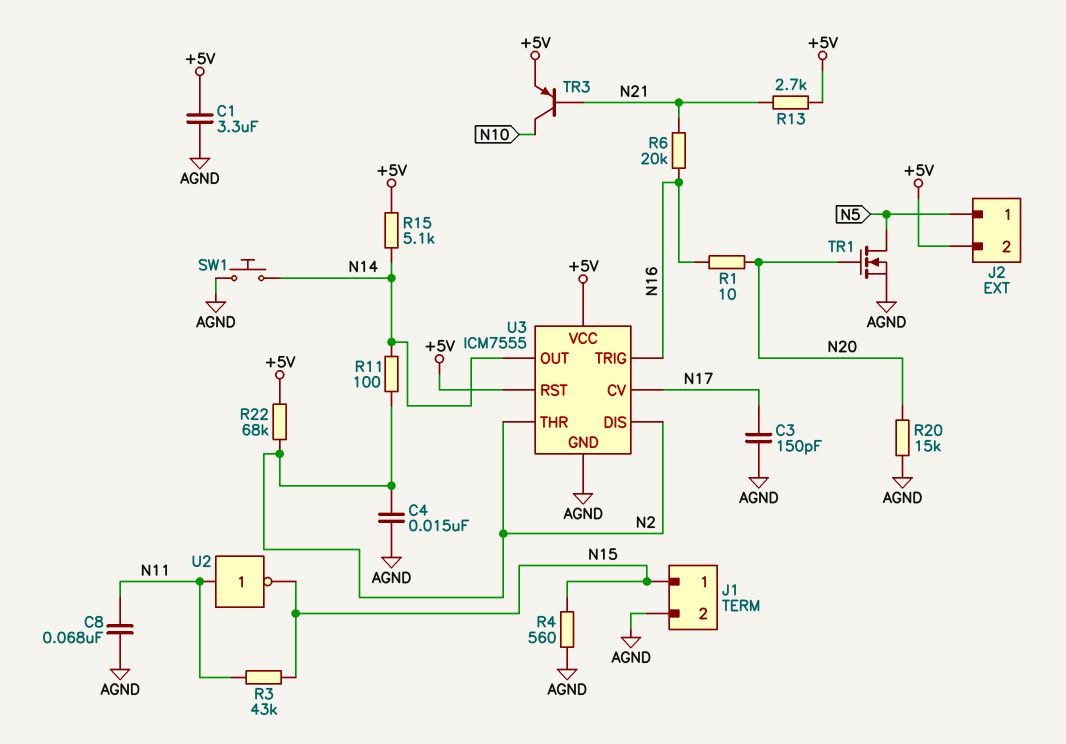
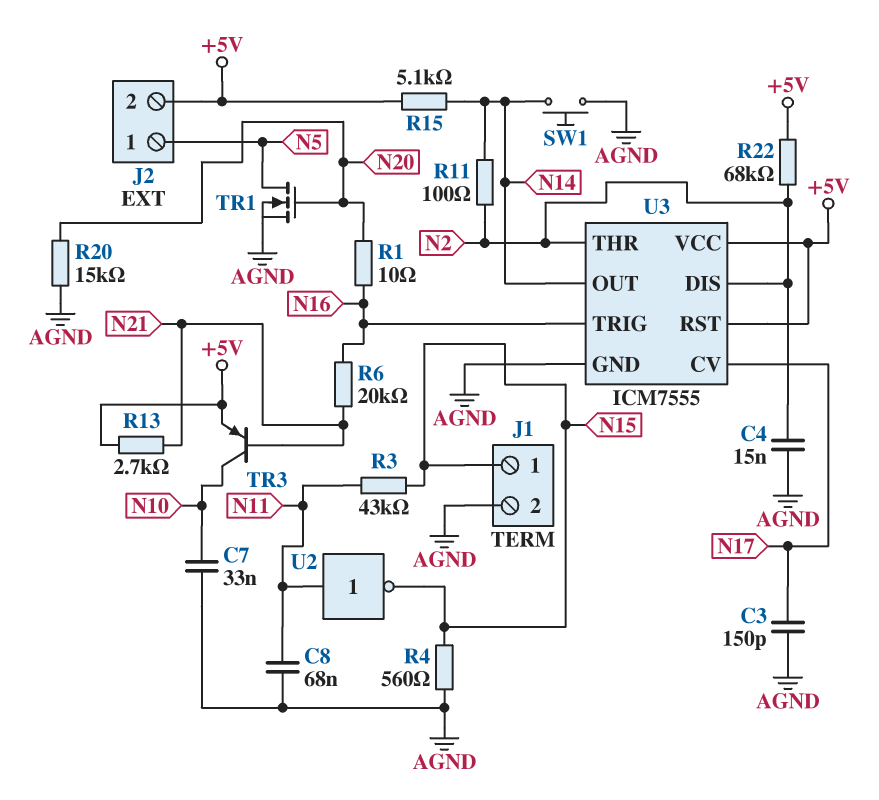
C1: 3.3uF (+5V, AGND) -> none
C7: none -> 33nF (AGND, N10)

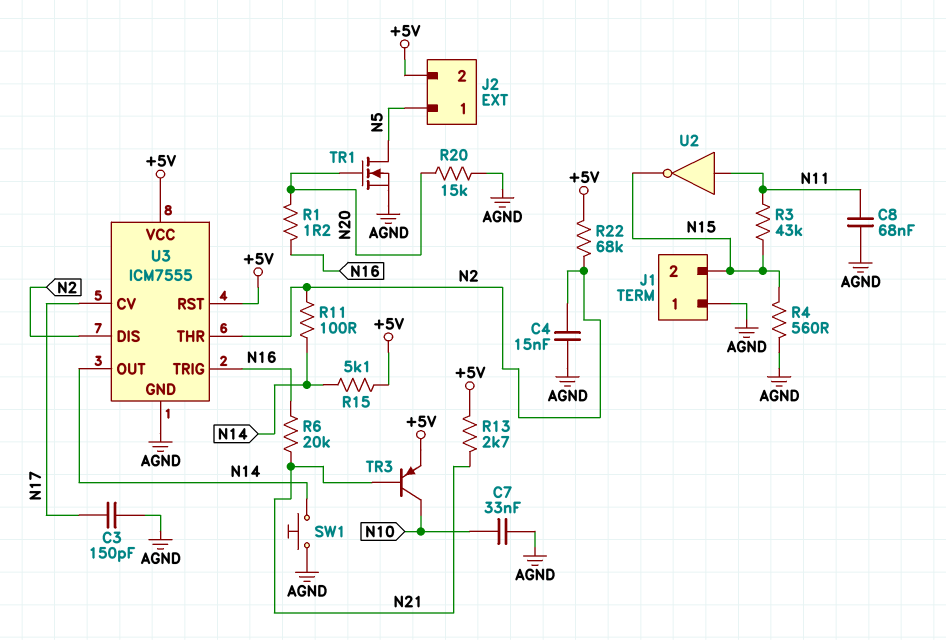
J1 pin 1: N15 -> AGND
J1 pin 2: AGND -> N15
R1: 10 (N16, N20) -> 1.2 (N16, N20)

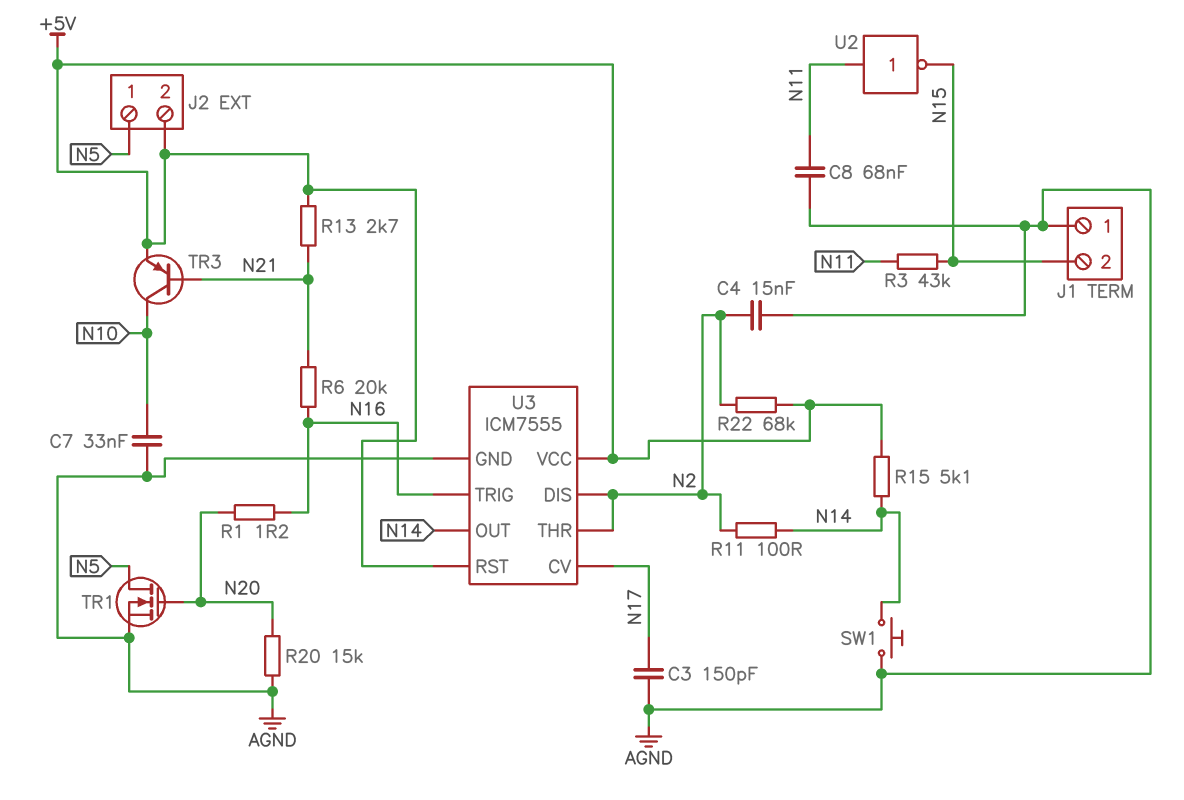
R4: 560 (AGND, N15) -> none

